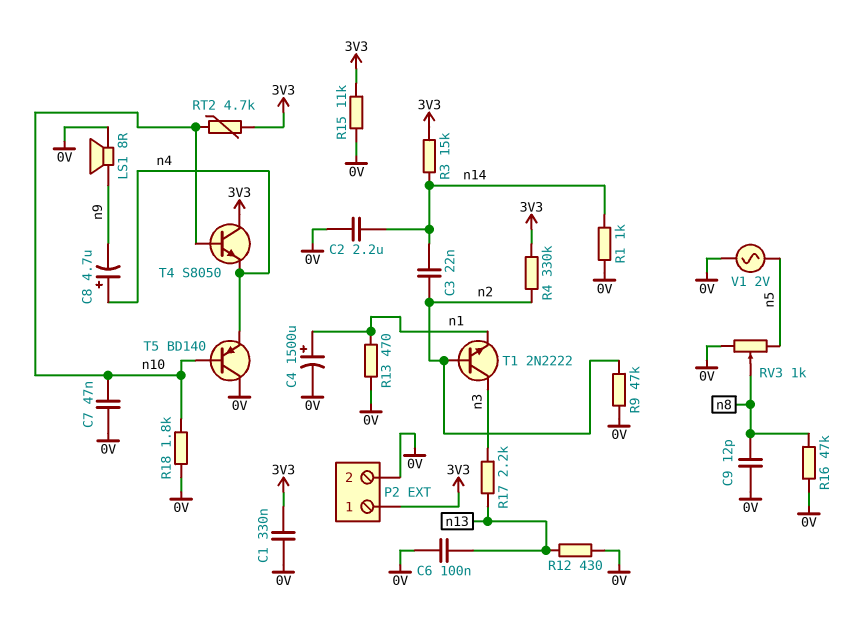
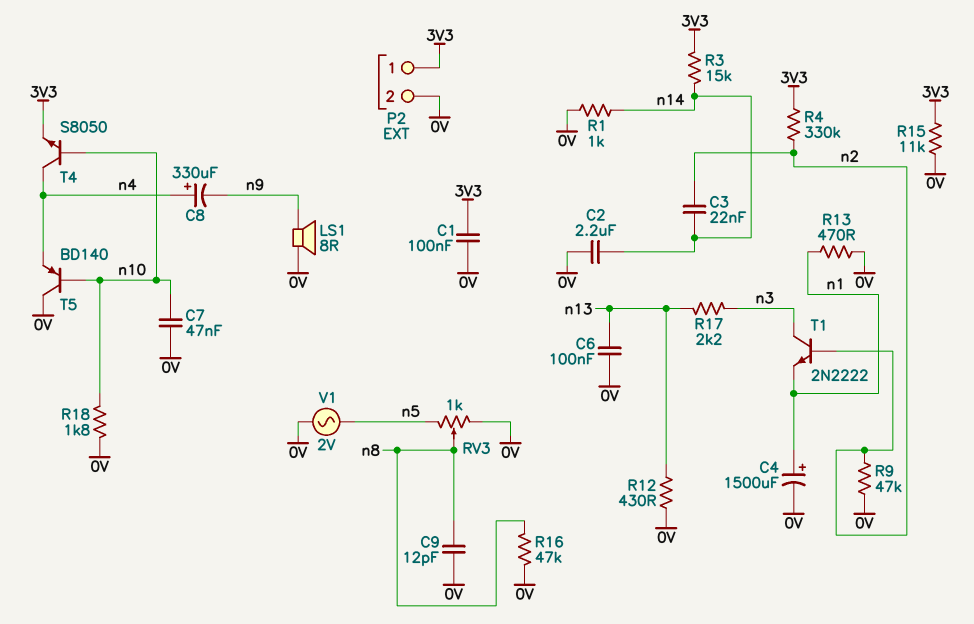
C1: 330nF (0V, 3V3) -> 100nF (0V, 3V3)
C8: 4.7uF (plus n4, minus n9) -> 330uF (plus n4, minus n9)
RT2: 4.7k (3V3, n10) -> none
T4: NPN S8050 (B n10, C 3V3, E n4) -> NPN S8050 (B n10, C n4, E 3V3)

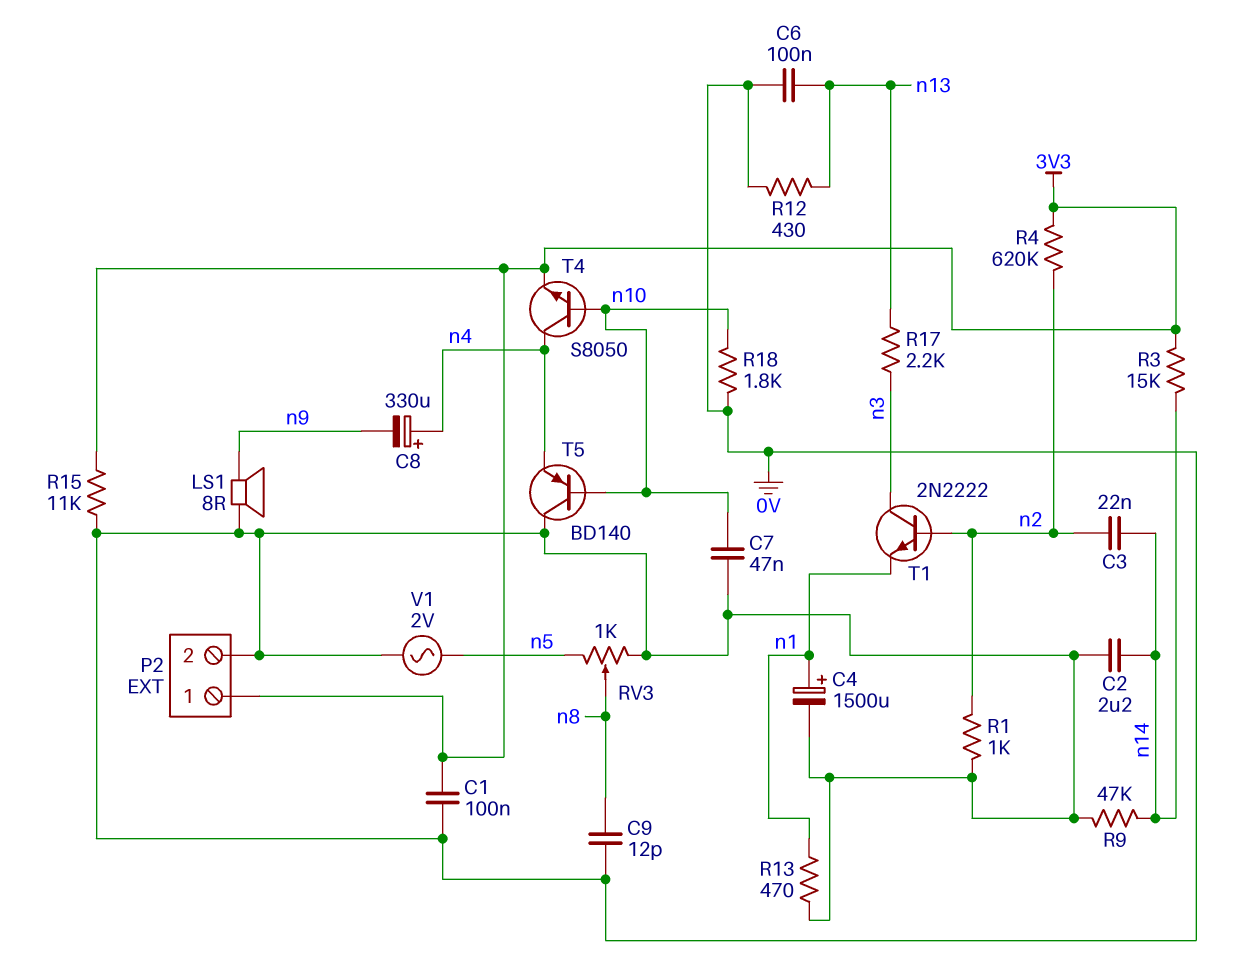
R1: 1k (0V, n14) -> 1k (0V, n2)
R4: 330k (3V3, n2) -> 620k (3V3, n2)
R9: 47k (0V, n2) -> 47k (0V, n14)
R16: 47k (0V, n8) -> none

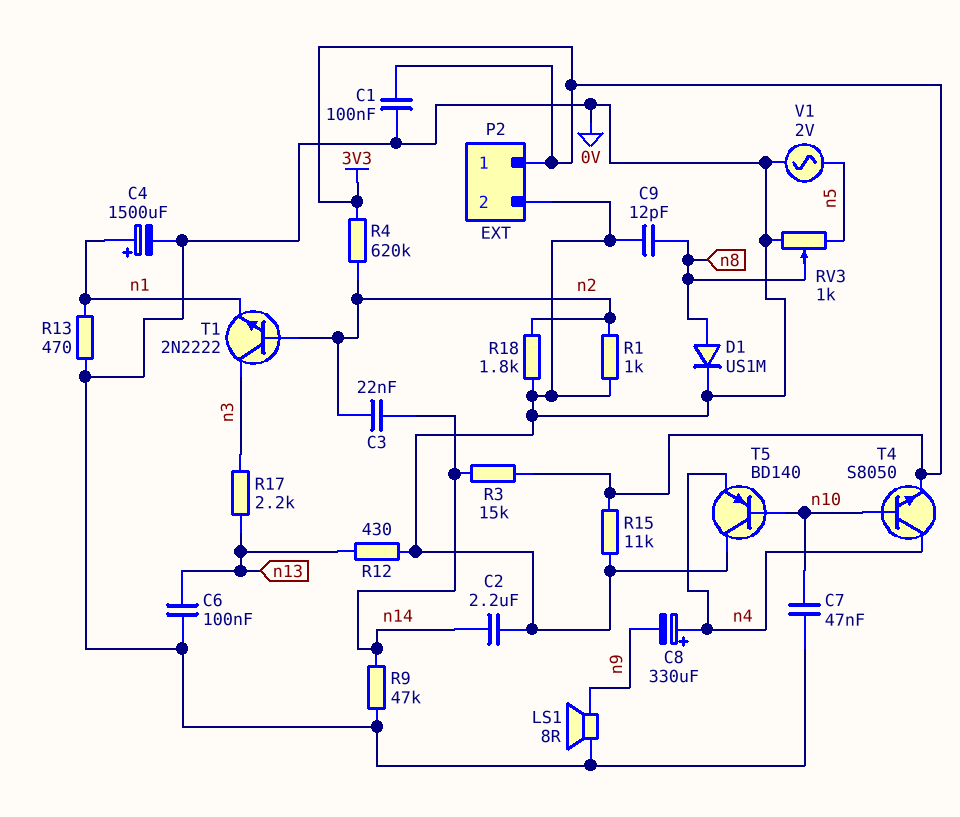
D1: none -> diode US1M (A n8, K 0V)
R18: 1.8k (0V, n10) -> 1.8k (0V, n2)

